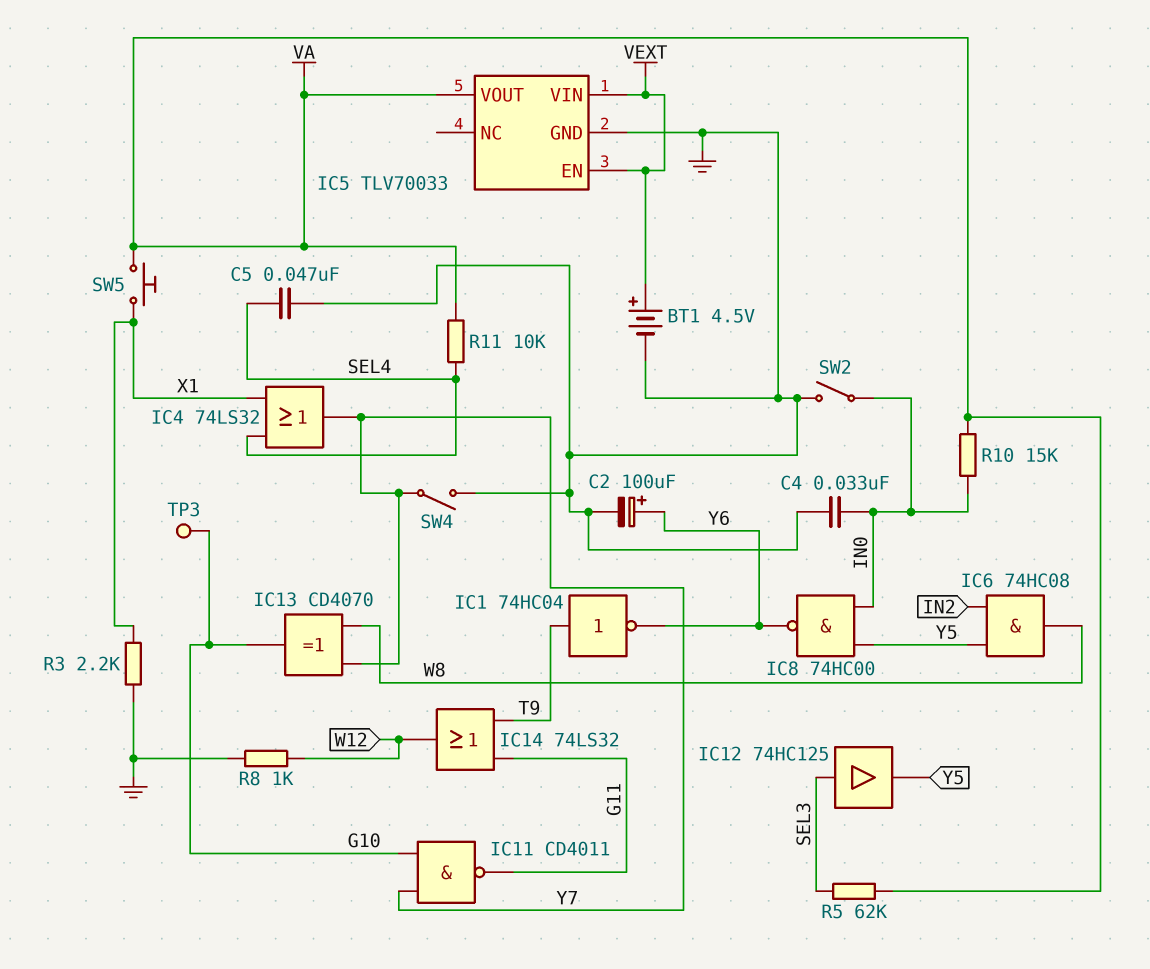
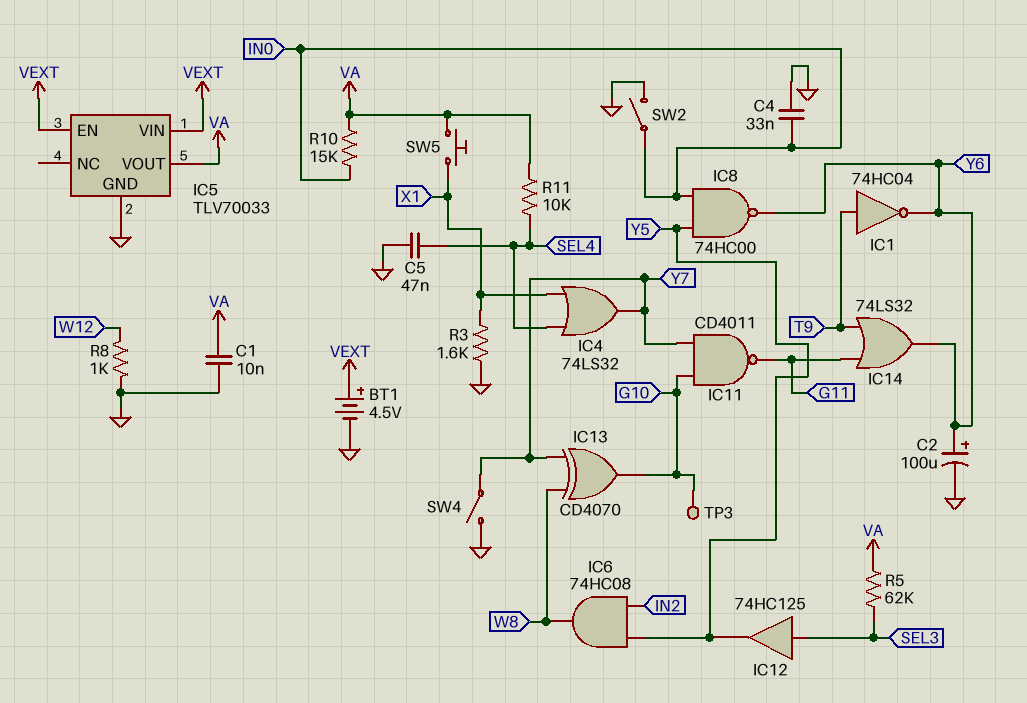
C1: none -> 10nF (GND, VA)
IC14: OR 74LS32 (in G11, in T9, out W12) -> OR 74LS32 (in G11, in T9, out Y6)
R3: 2.2k (GND, X1) -> 1.6k (GND, X1)

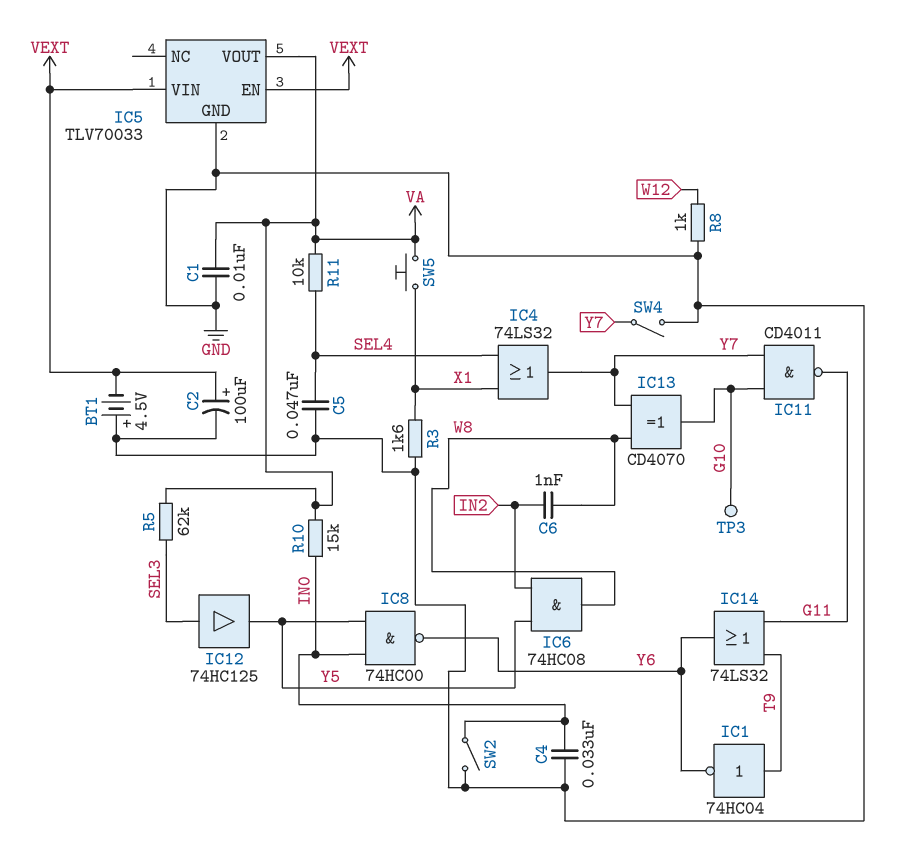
BT1: 4.5V (plus VEXT, minus GND) -> 4.5V (plus GND, minus VEXT)
C2: 100uF (plus Y6, minus GND) -> 100uF (plus VEXT, minus GND)
C6: none -> 1nF (IN2, W8)

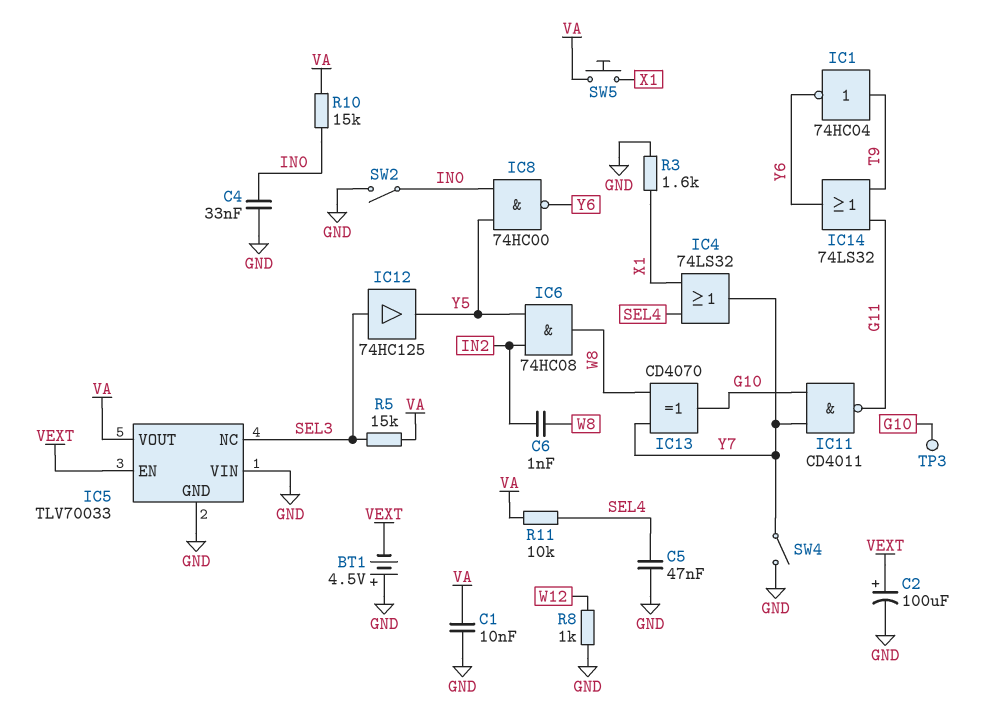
IC5 pin NC: none -> SEL3
IC5 pin VIN: VEXT -> GND
R5: 62k (SEL3, VA) -> 15k (SEL3, VA)

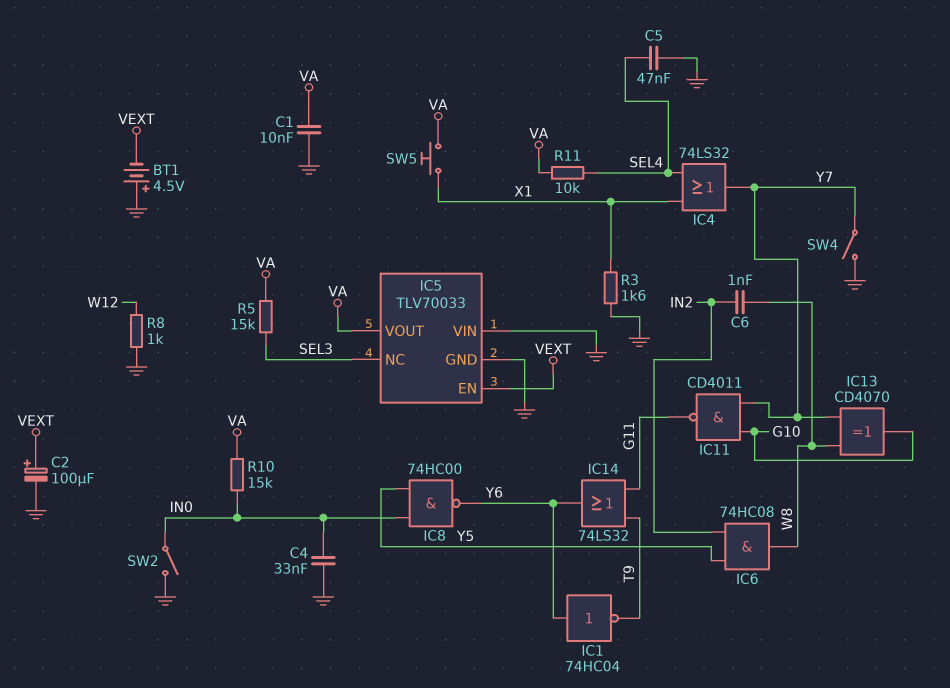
IC1: NOT 74HC04 (in T9, out Y6) -> NOT 74HC04 (in Y6, out T9)
IC12: buffer 74HC125 (in SEL3, out Y5) -> none
TP3: test point (G10) -> none

